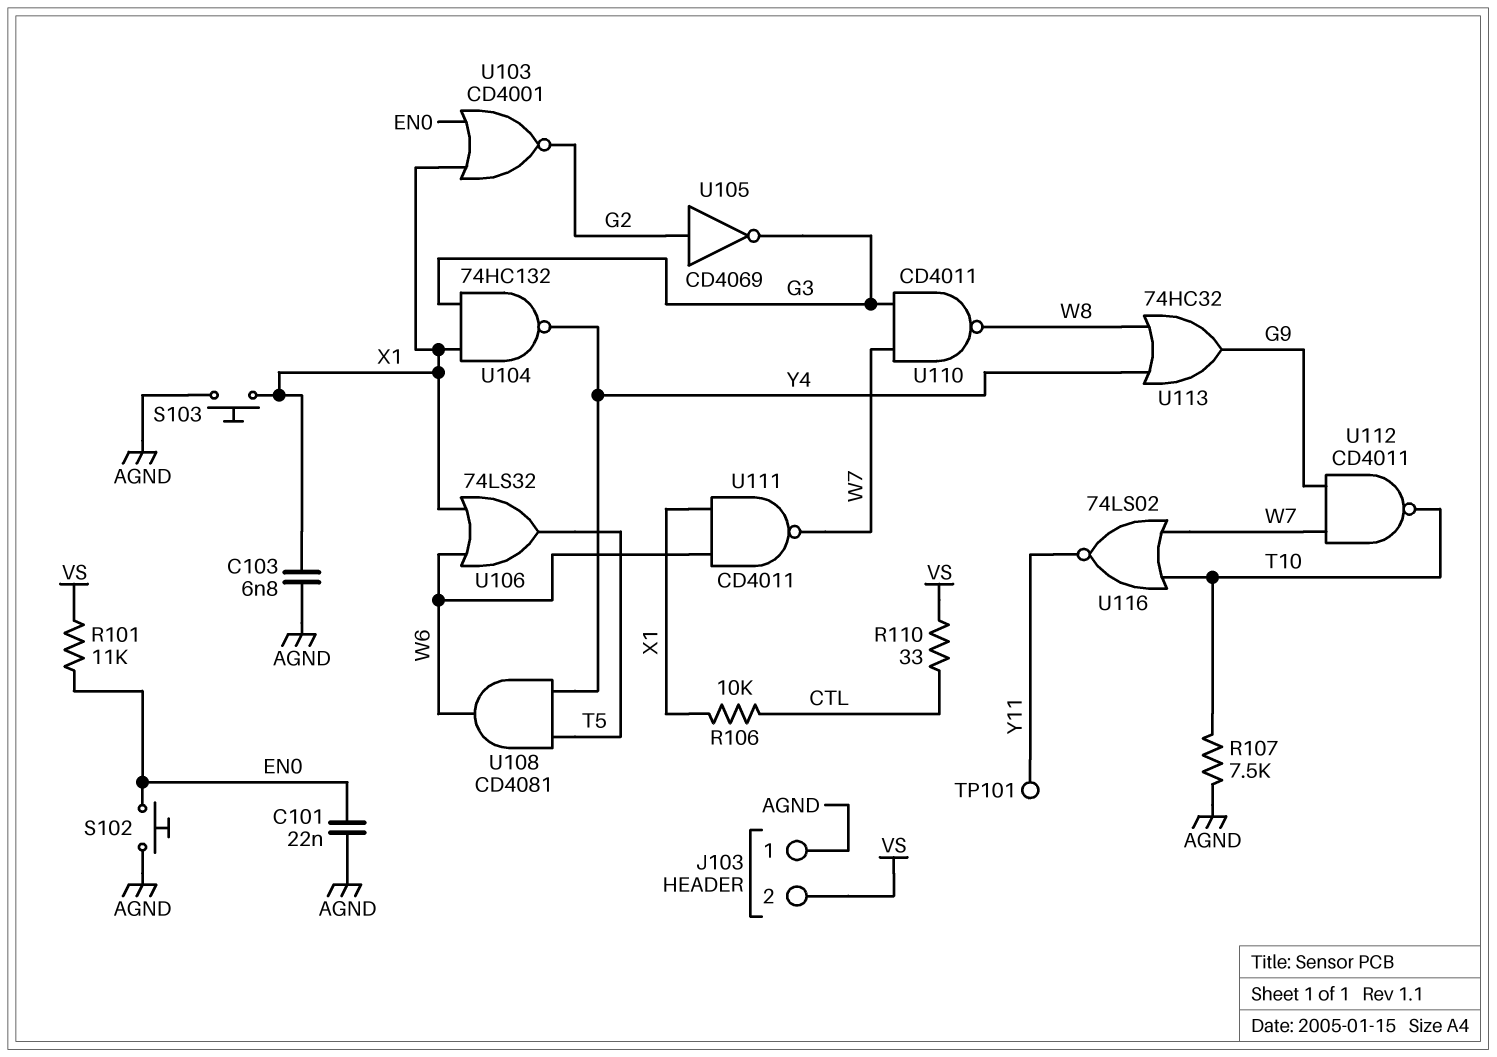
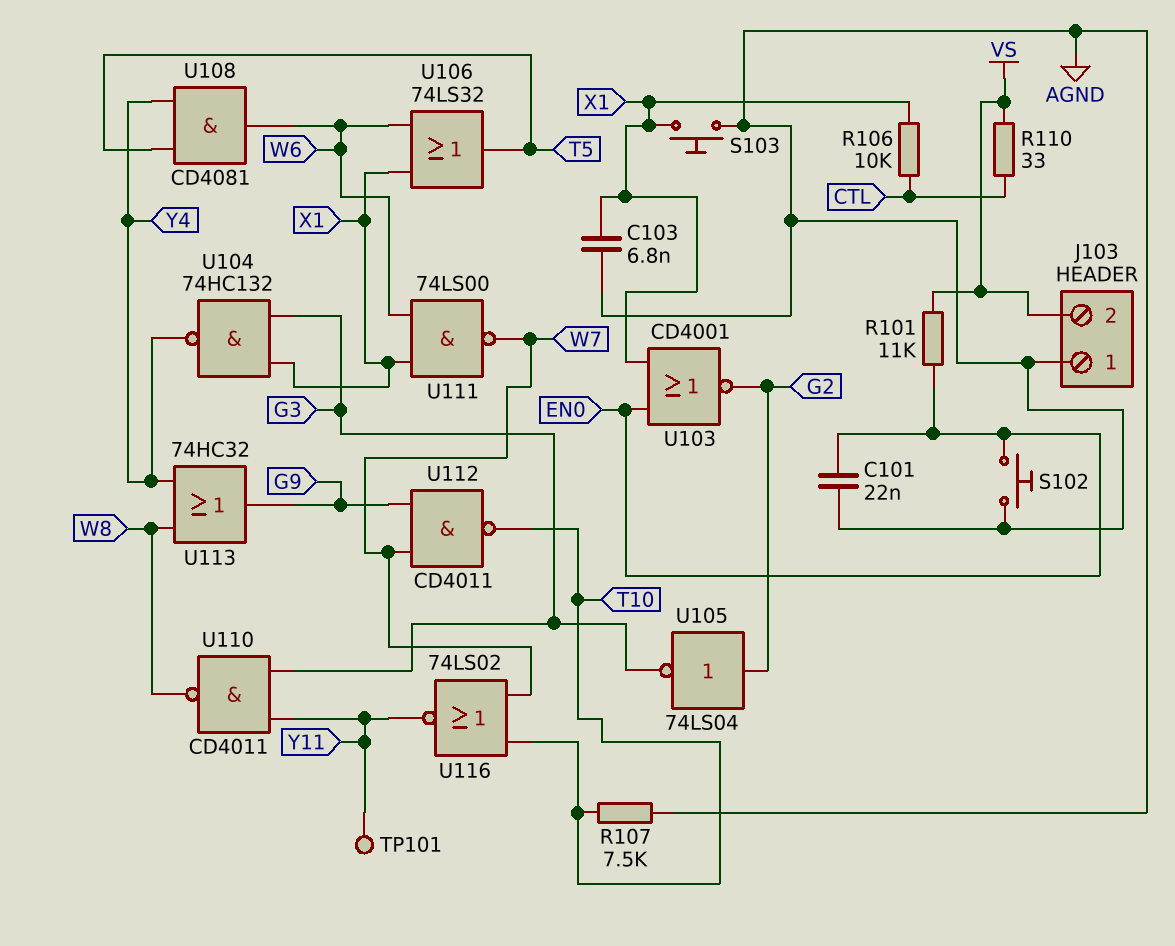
U105: NOT CD4069 (in G2, out G3) -> NOT 74LS04 (in G2, out G3)
U110: NAND CD4011 (in G3, in W7, out W8) -> NAND CD4011 (in G3, in Y11, out W8)
U111: NAND CD4011 (in W6, in X1, out W7) -> NAND 74LS00 (in W6, in X1, out W7)

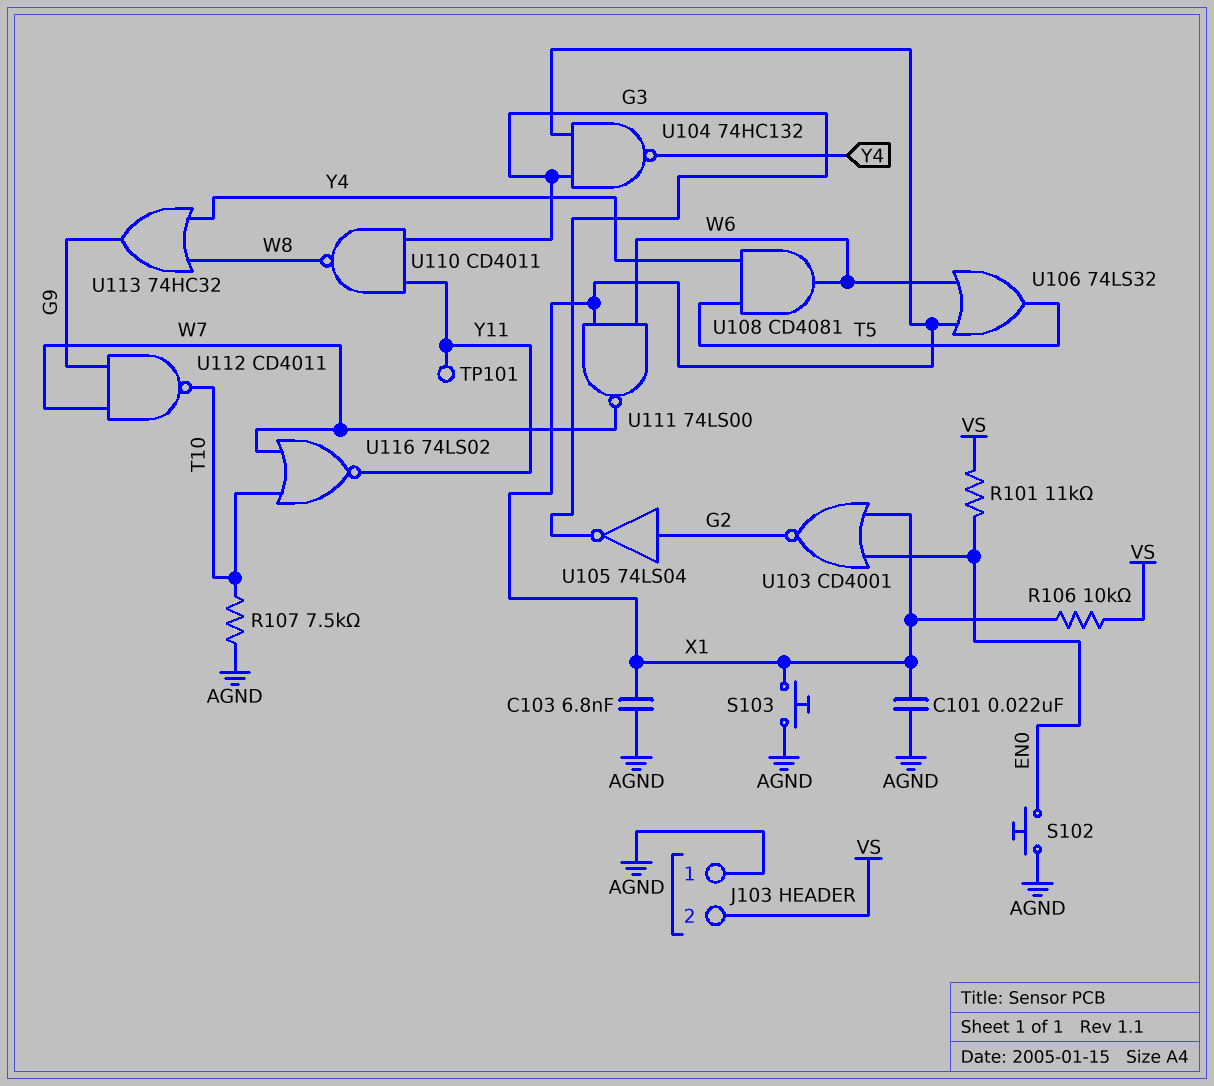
C101: 22nF (AGND, EN0) -> 22nF (AGND, X1)
R106: 10k (CTL, X1) -> 10k (VS, X1)
R110: 33 (CTL, VS) -> none

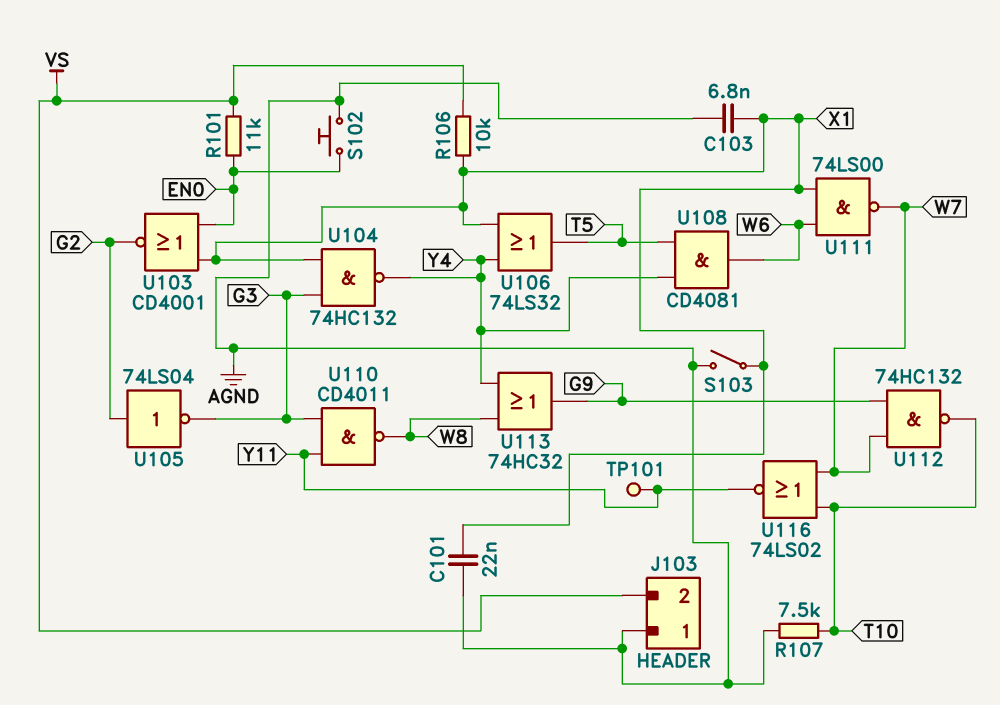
S103: button (AGND, X1) -> switch (AGND, X1)
U106: OR 74LS32 (in W6, in X1, out T5) -> OR 74LS32 (in X1, in Y4, out T5)
U112: NAND CD4011 (in G9, in W7, out T10) -> NAND 74HC132 (in G9, in W7, out T10)

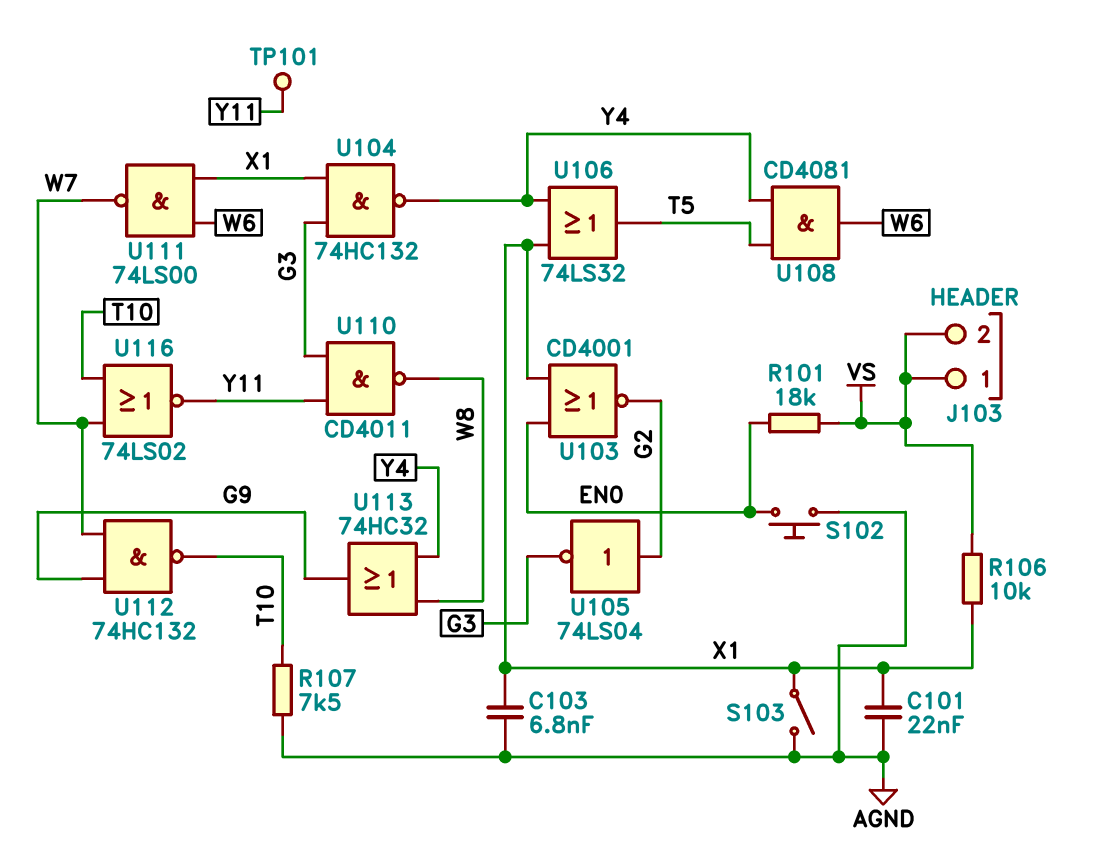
J103 pin 1: AGND -> VS
R101: 11k (EN0, VS) -> 18k (EN0, VS)

